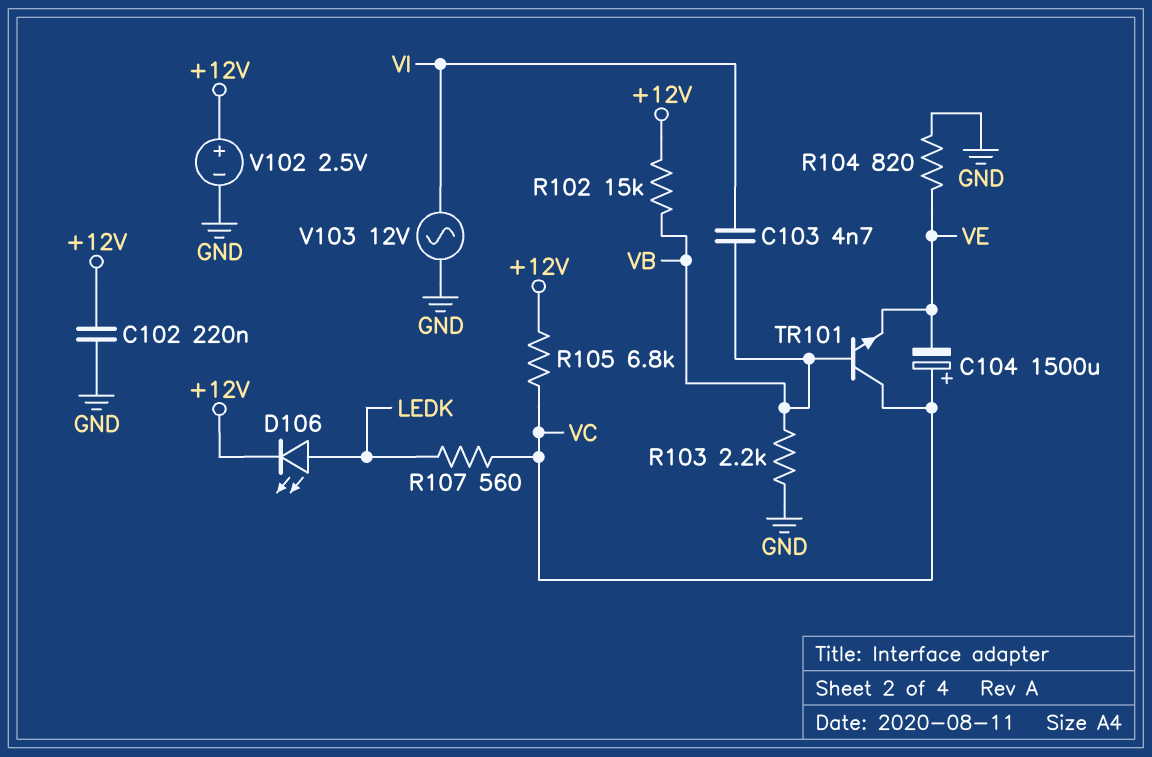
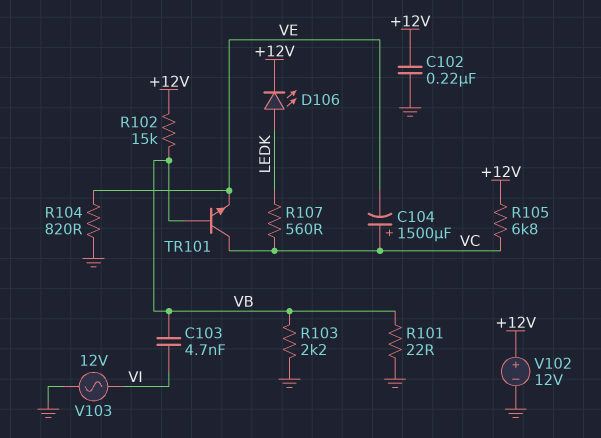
R101: none -> 22 (GND, VB)
V102: 2.5V (plus +12V, minus GND) -> 12V (plus +12V, minus GND)

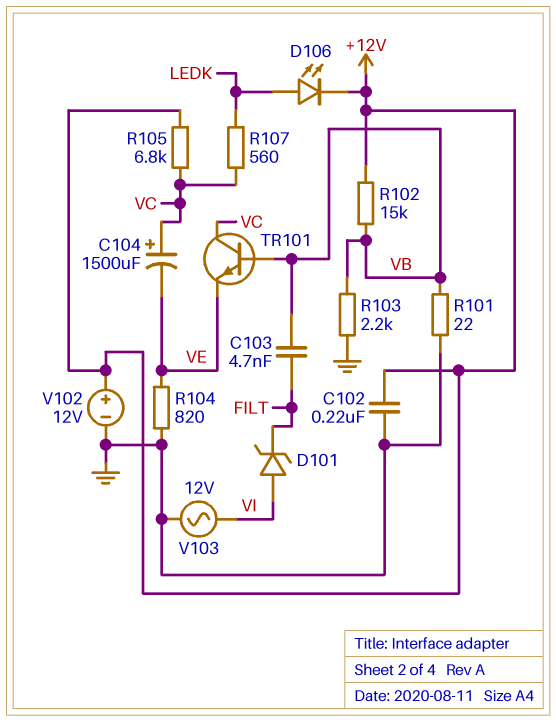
C103: 4.7nF (VB, VI) -> 4.7nF (FILT, VB)
D101: none -> zener (A VI, K FILT)

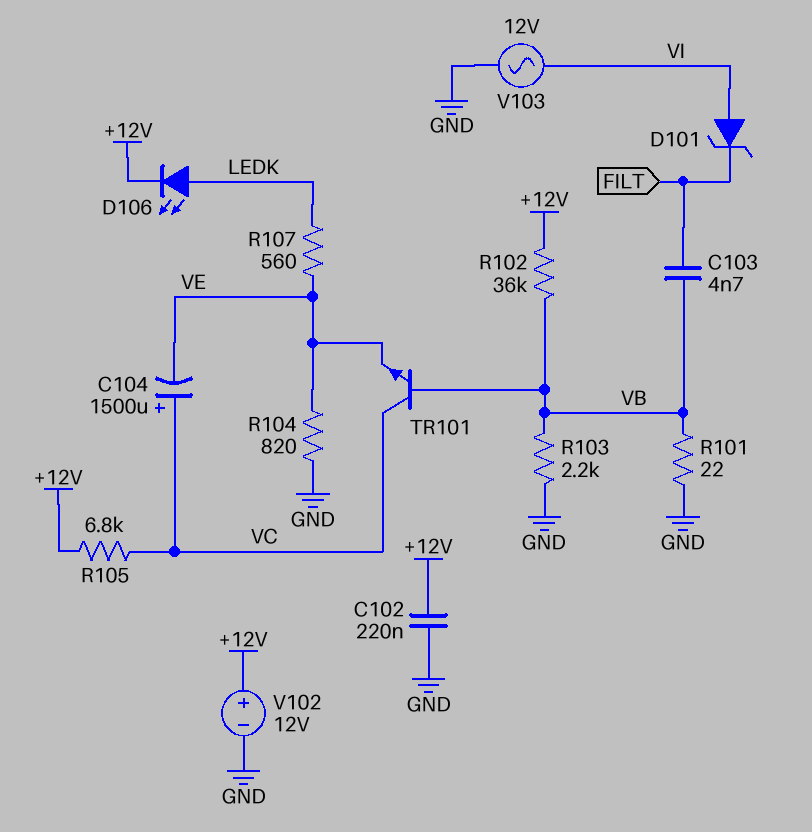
R102: 15k (+12V, VB) -> 36k (+12V, VB)
R107: 560 (LEDK, VC) -> 560 (LEDK, VE)

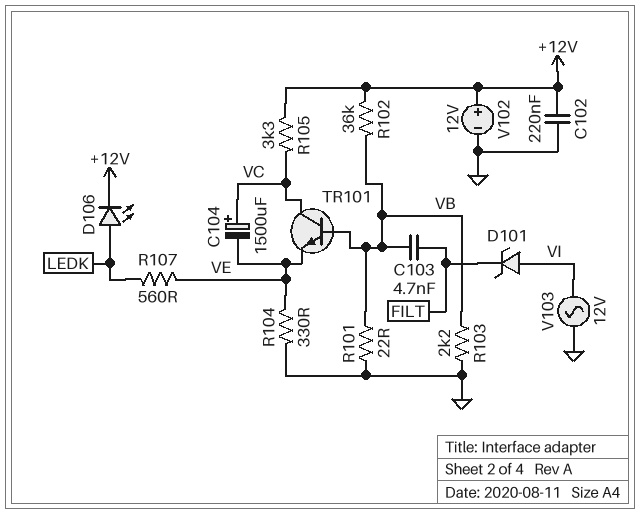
R104: 820 (GND, VE) -> 330 (GND, VE)
R105: 6.8k (+12V, VC) -> 3.3k (+12V, VC)

